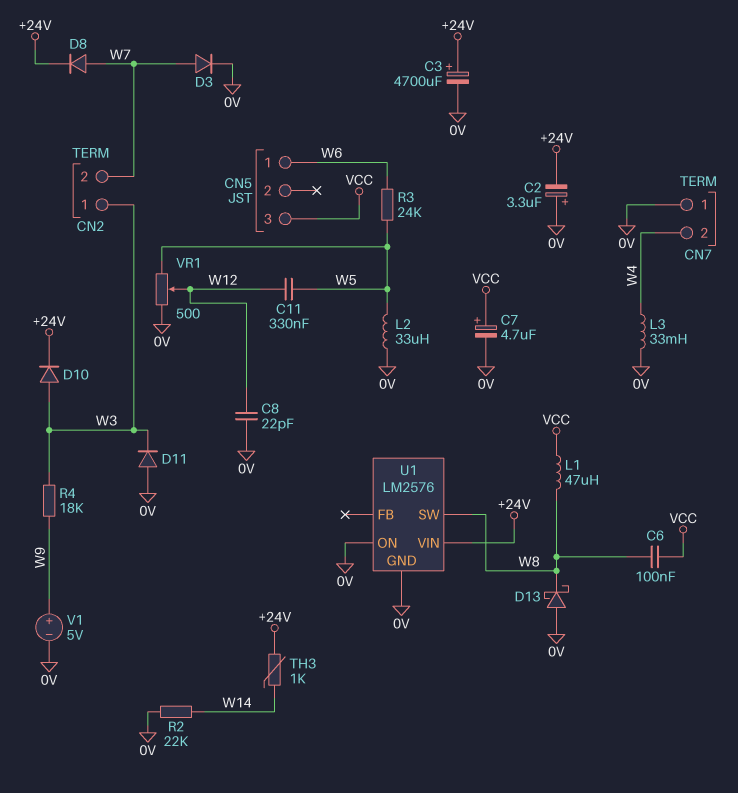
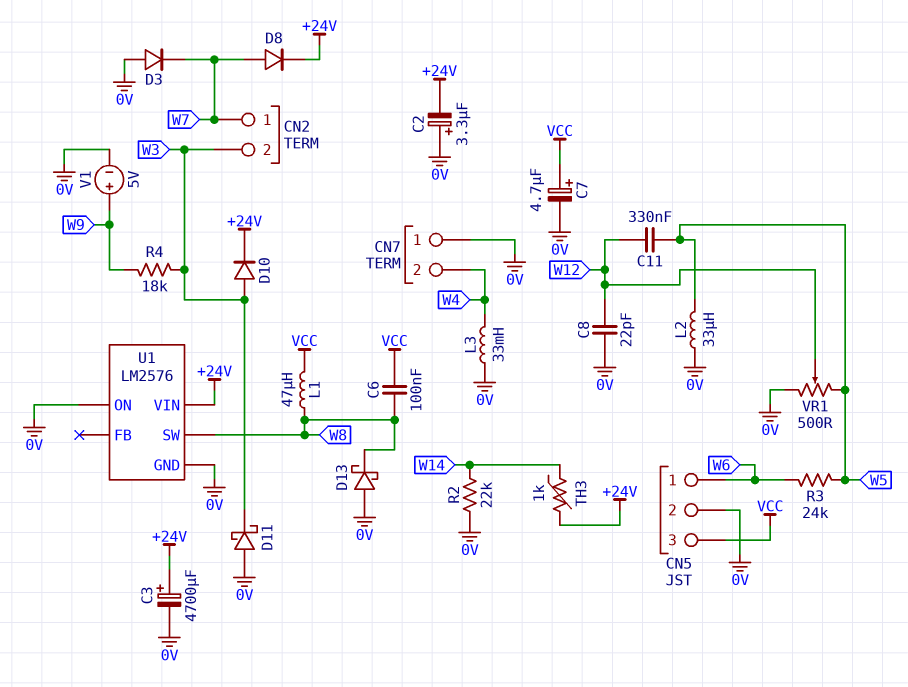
CN2 pin 1: W3 -> W7
CN2 pin 2: W7 -> W3
CN5 pin 2: none -> 0V
D3: diode (A W7, K 0V) -> diode (A 0V, K W7)
D11: diode (A 0V, K W3) -> schottky (A 0V, K W3)

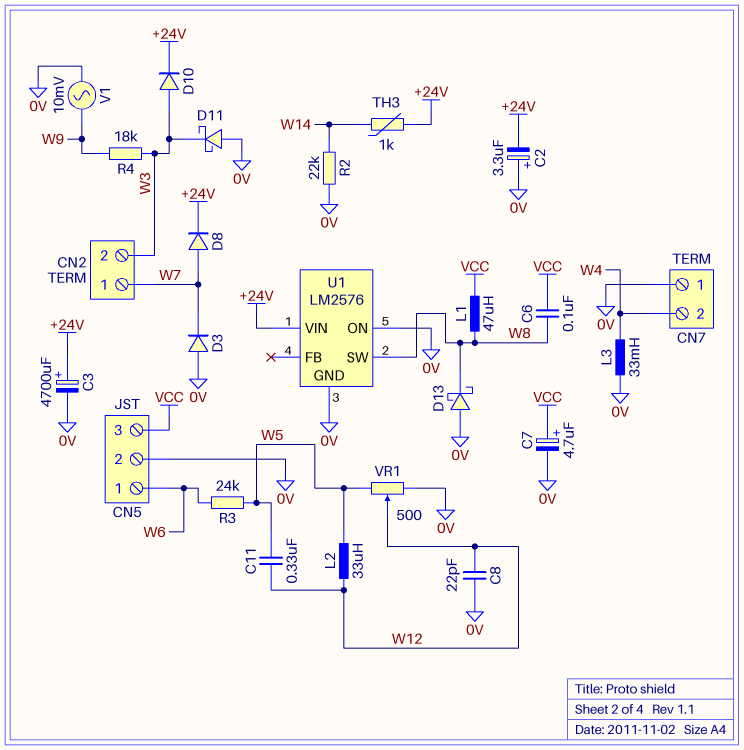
L2: 33uH (0V, W5) -> 33uH (W5, W12)
V1: 5V (plus W9, minus 0V) -> AC 10mV (0V, W9)

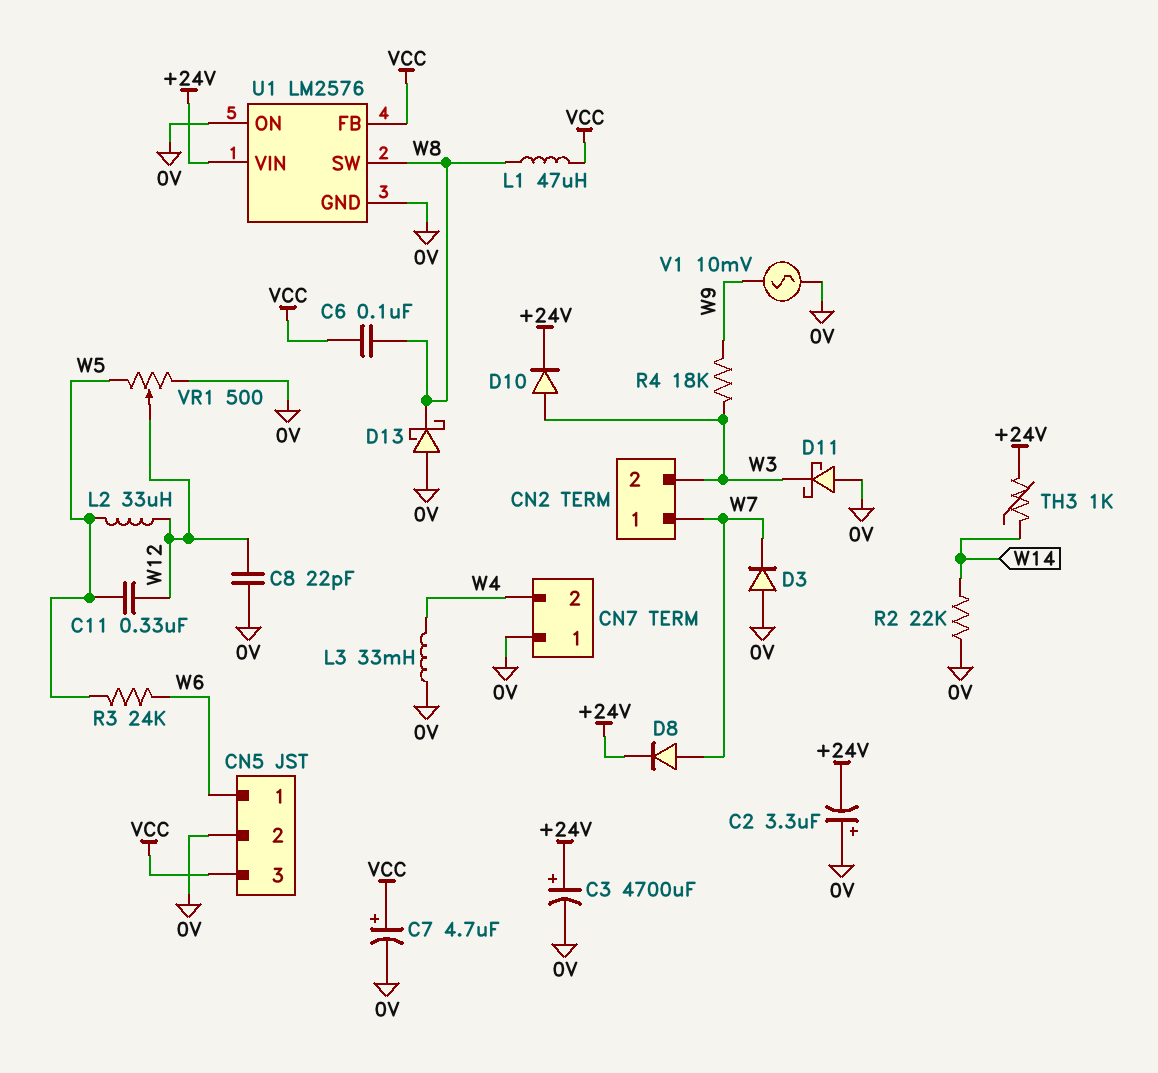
U1 pin FB: none -> VCC

